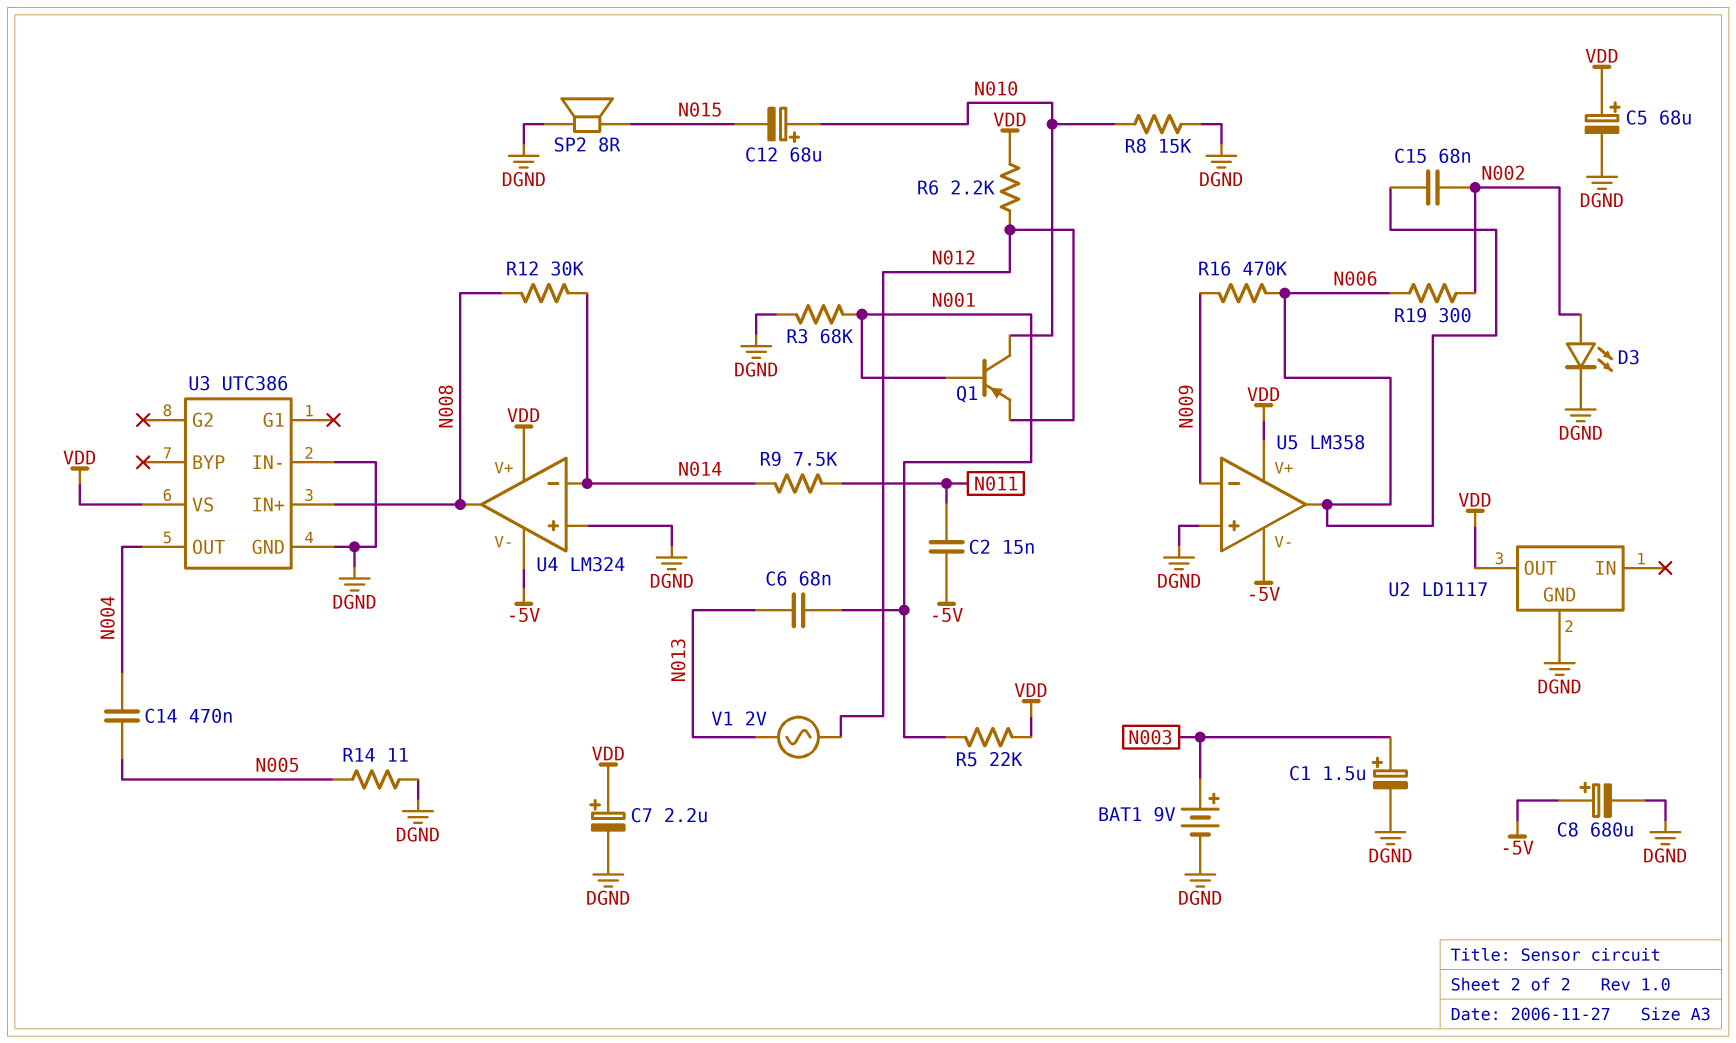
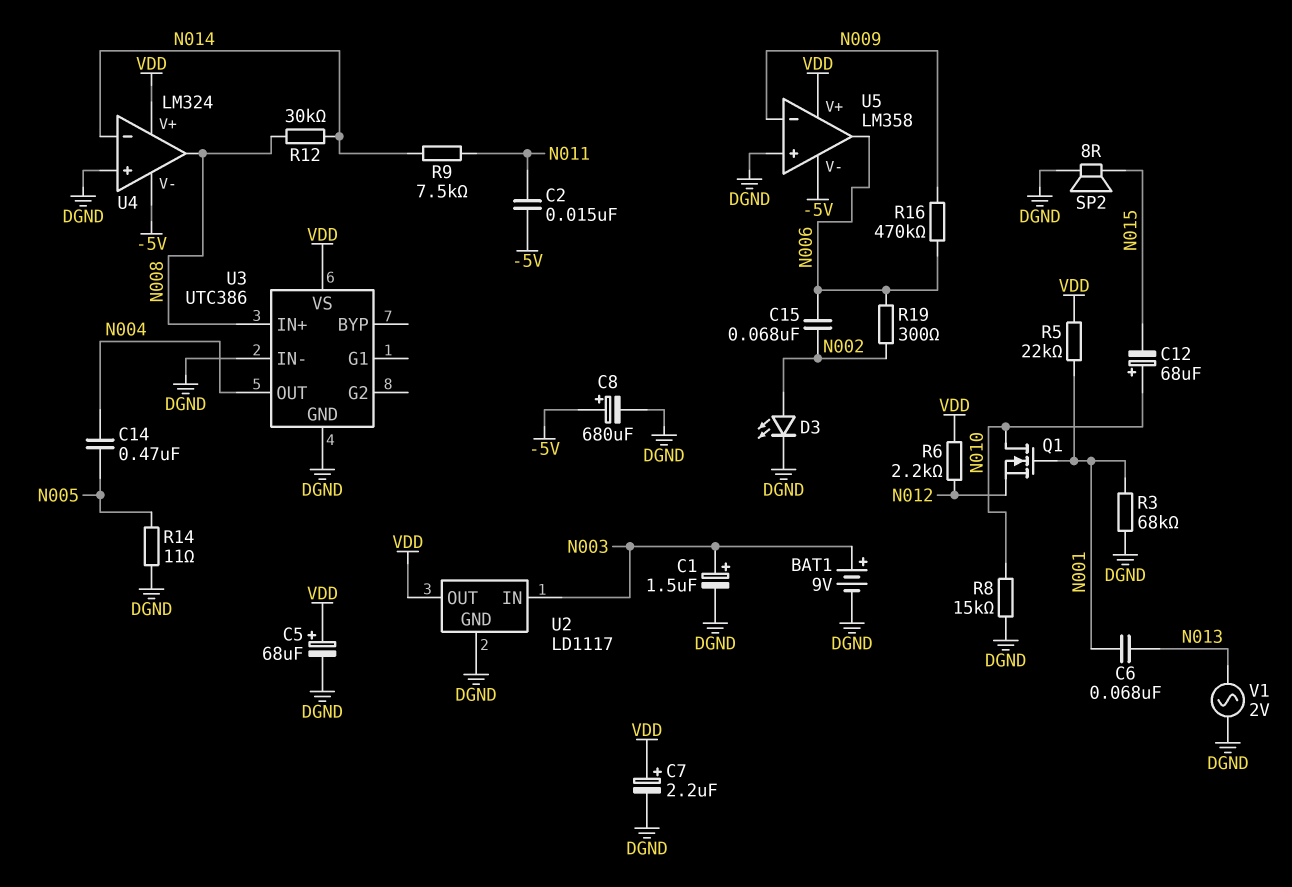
Q1: PNP (B N001, C N010, E N012) -> NMOS (G N001, D N010, S N012)
U2 pin IN: none -> N003
V1: AC 2V (N012, N013) -> AC 2V (DGND, N013)

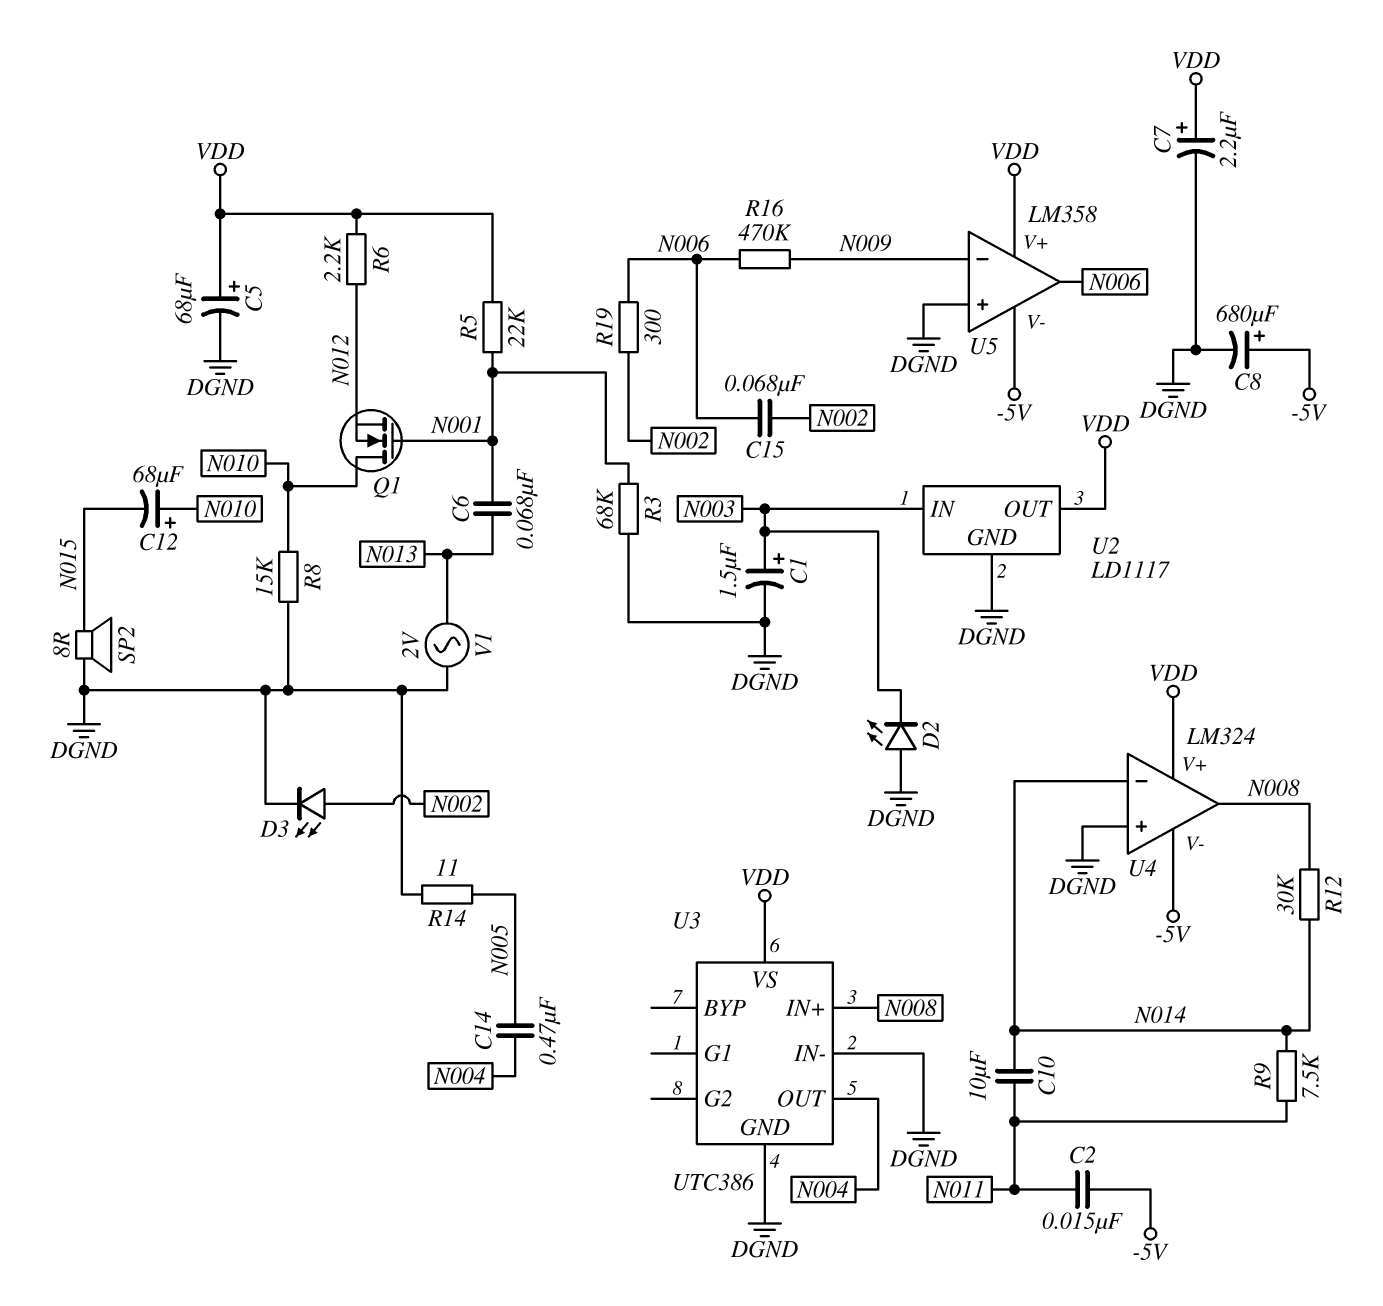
BAT1: 9V (plus N003, minus DGND) -> none
C10: none -> 10uF (N011, N014)
D2: none -> LED (A DGND, K N003)

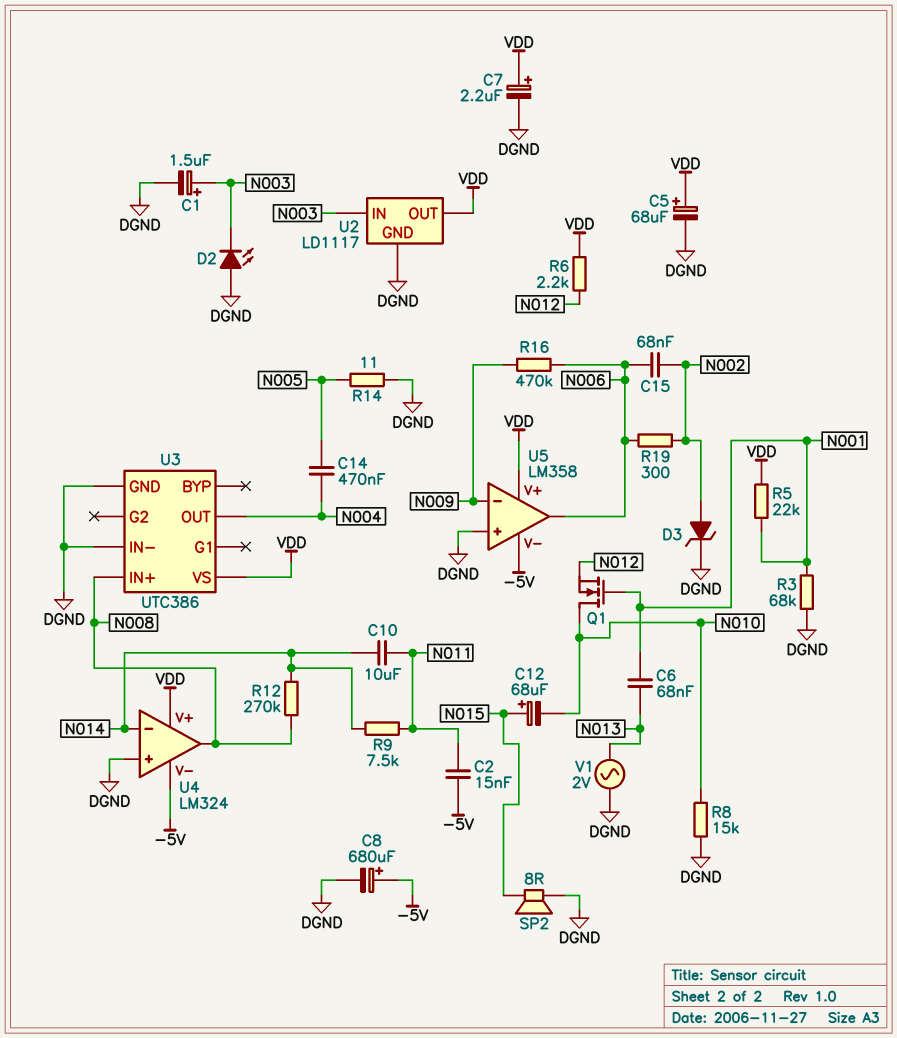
C12: 68uF (plus N010, minus N015) -> 68uF (plus N015, minus N010)
D3: LED (A N002, K DGND) -> zener (A N002, K DGND)
R12: 30k (N008, N014) -> 270k (N008, N014)

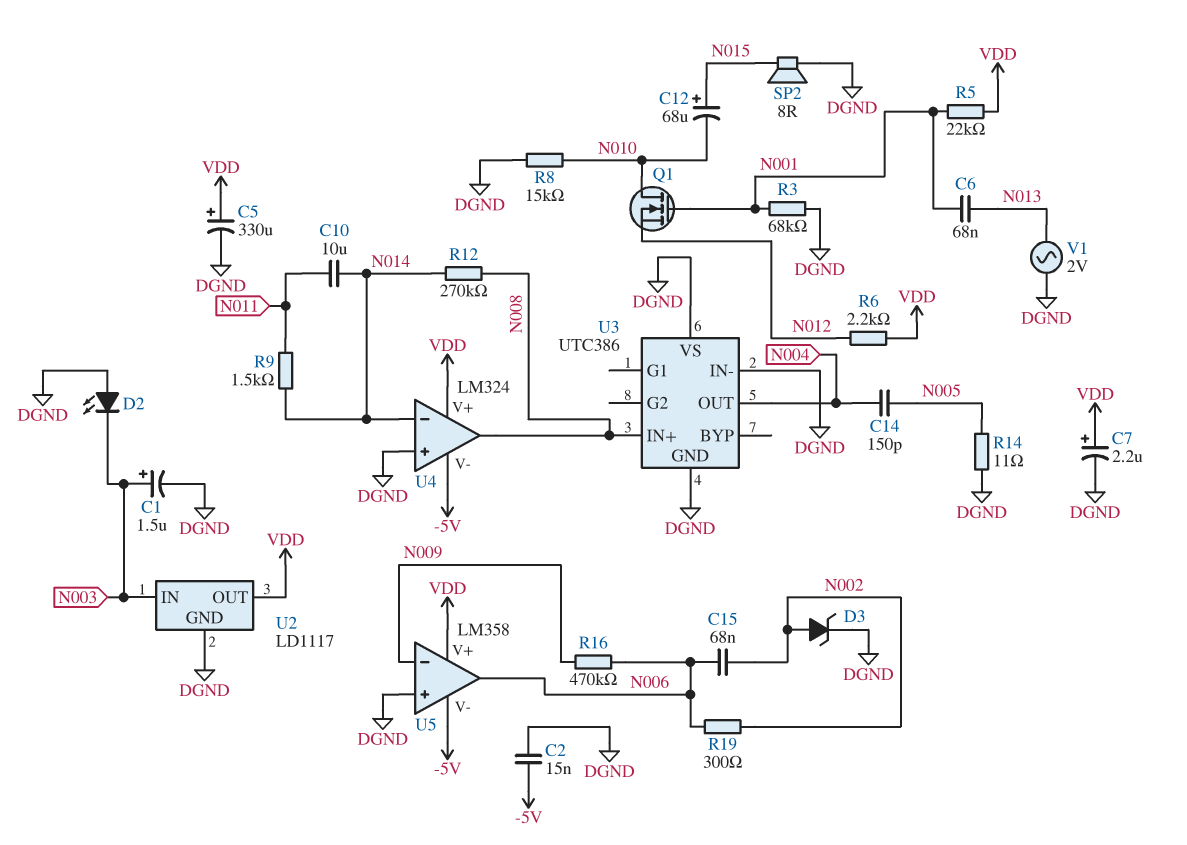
C2: 15nF (-5V, N011) -> 15nF (-5V, DGND)
C5: 68uF (plus VDD, minus DGND) -> 330uF (plus VDD, minus DGND)
C8: 680uF (plus -5V, minus DGND) -> none
C14: 470nF (N004, N005) -> 150pF (N004, N005)
R9: 7.5k (N011, N014) -> 1.5k (N011, N014)
U3 pin VS: VDD -> DGND

